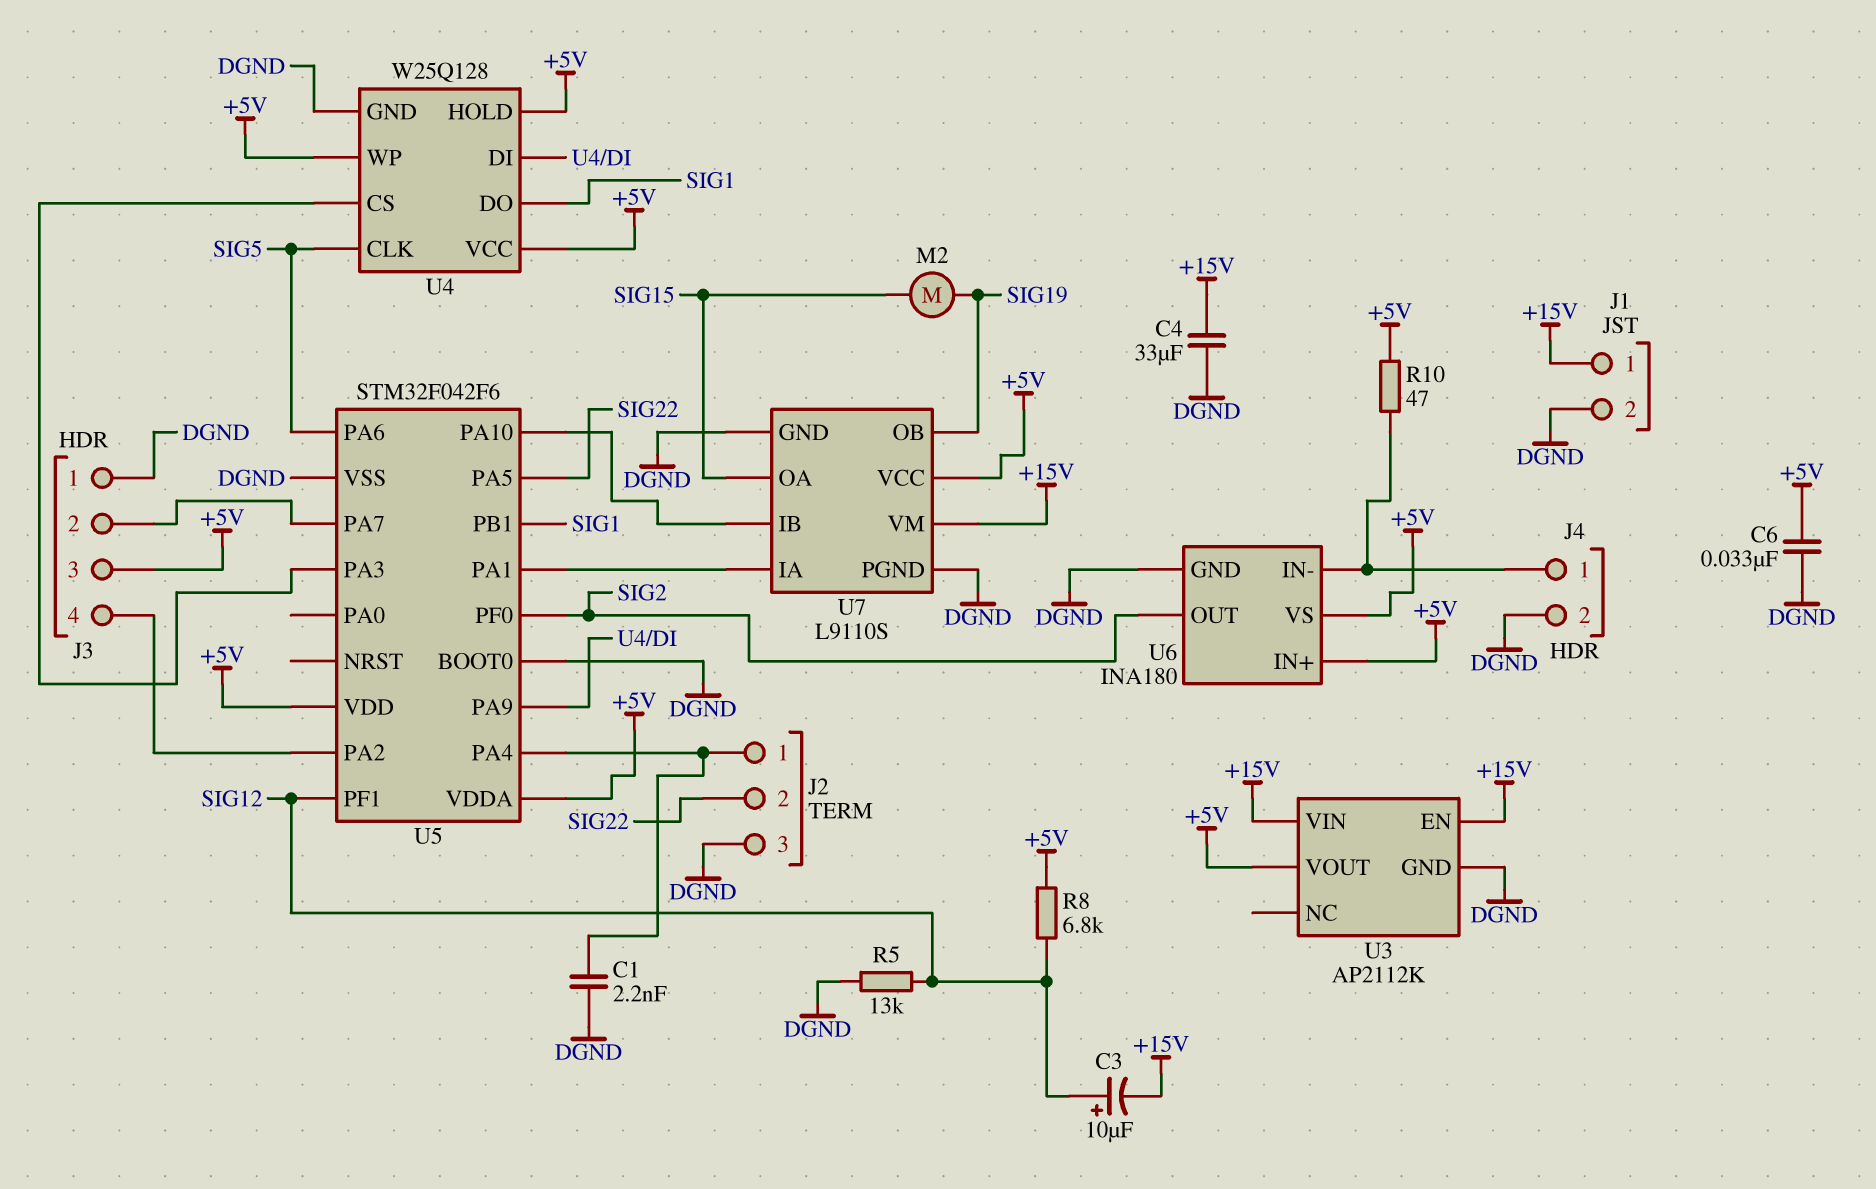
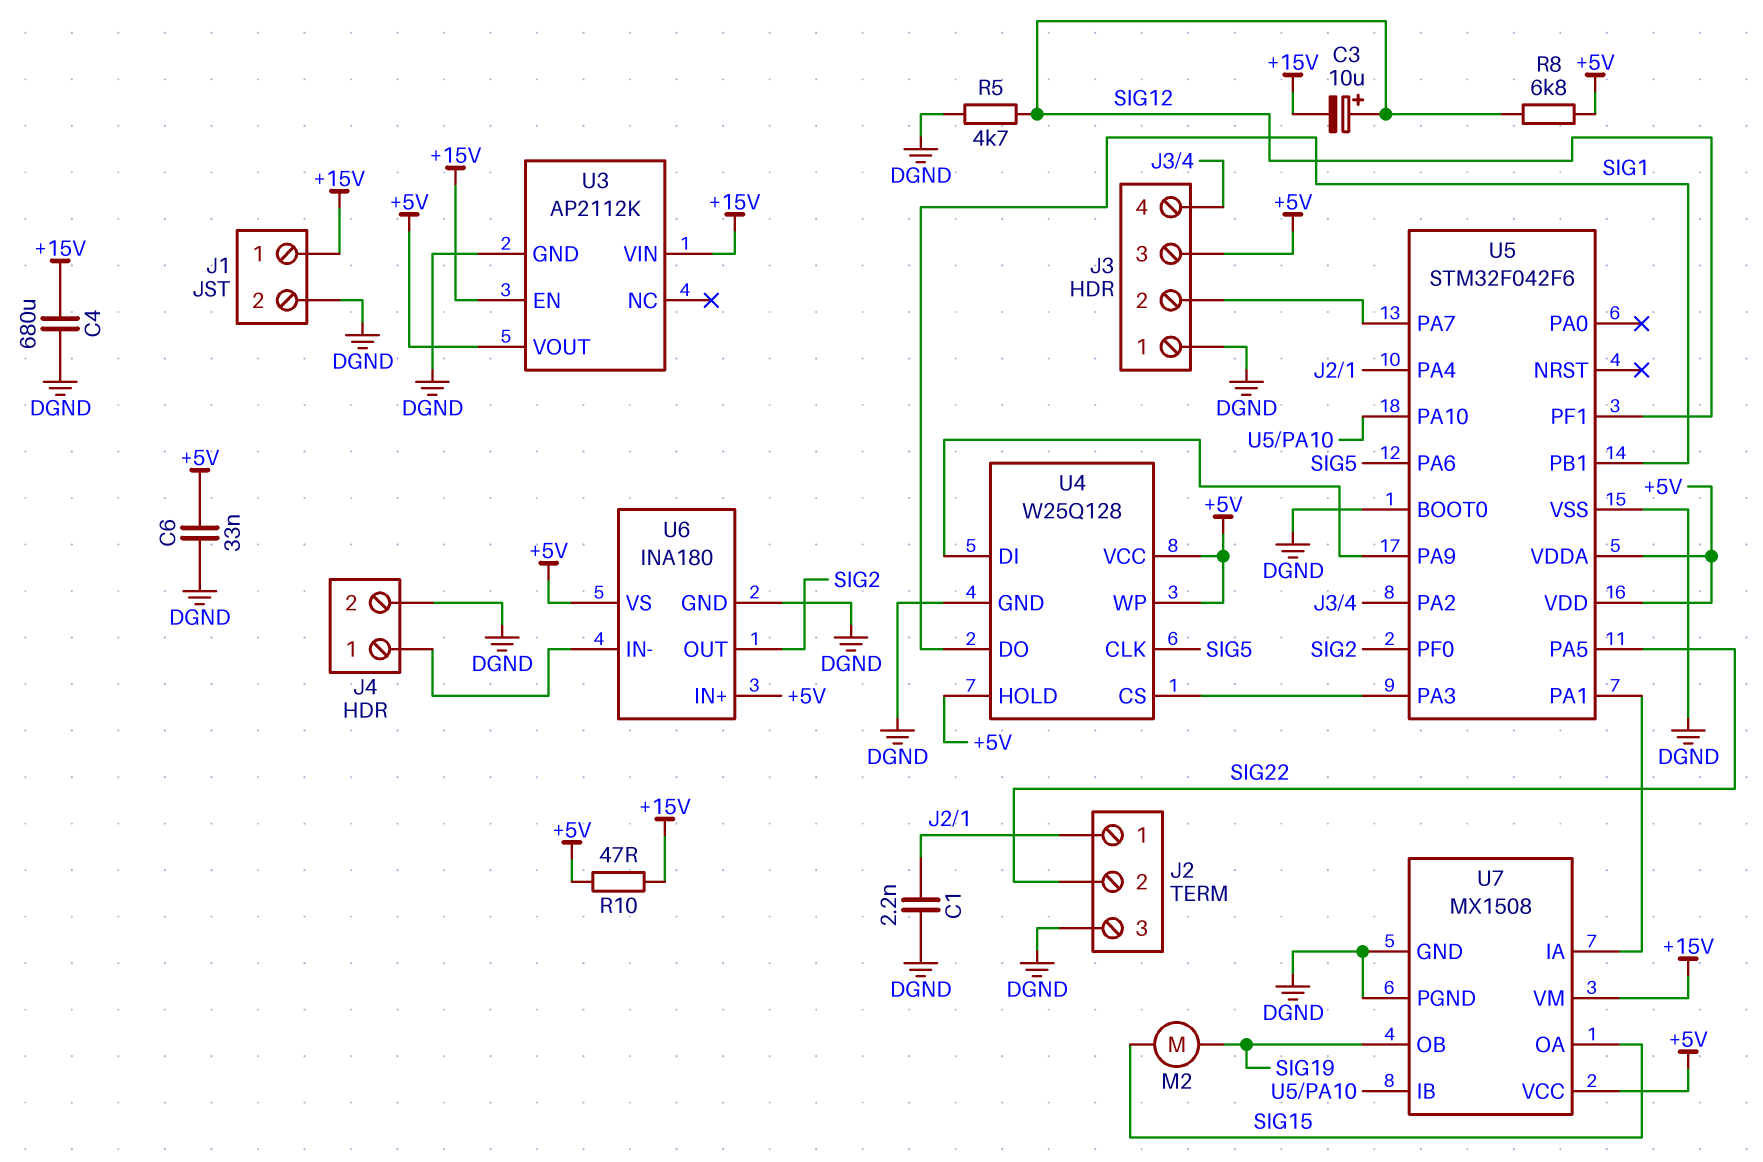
C4: 33uF (+15V, DGND) -> 680uF (+15V, DGND)
R5: 13k (DGND, SIG12) -> 4.7k (DGND, SIG12)
R10: 47 (+5V, J4/1) -> 47 (+5V, +15V)
U7: L9110S -> MX1508

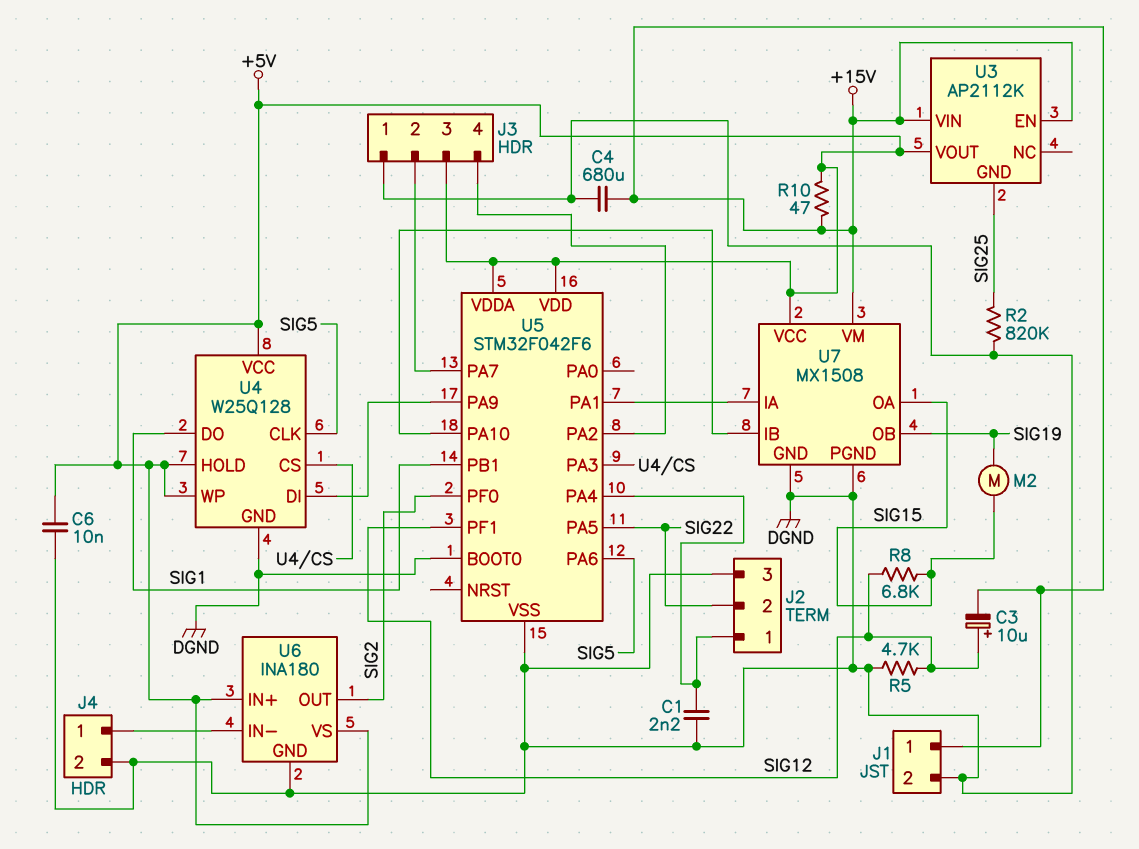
C6: 33nF (+5V, DGND) -> 10nF (+5V, DGND)
R2: none -> 820k (DGND, SIG25)
R8: 6.8k (+5V, SIG12) -> 6.8k (SIG12, SIG15)
U3 pin GND: DGND -> SIG25

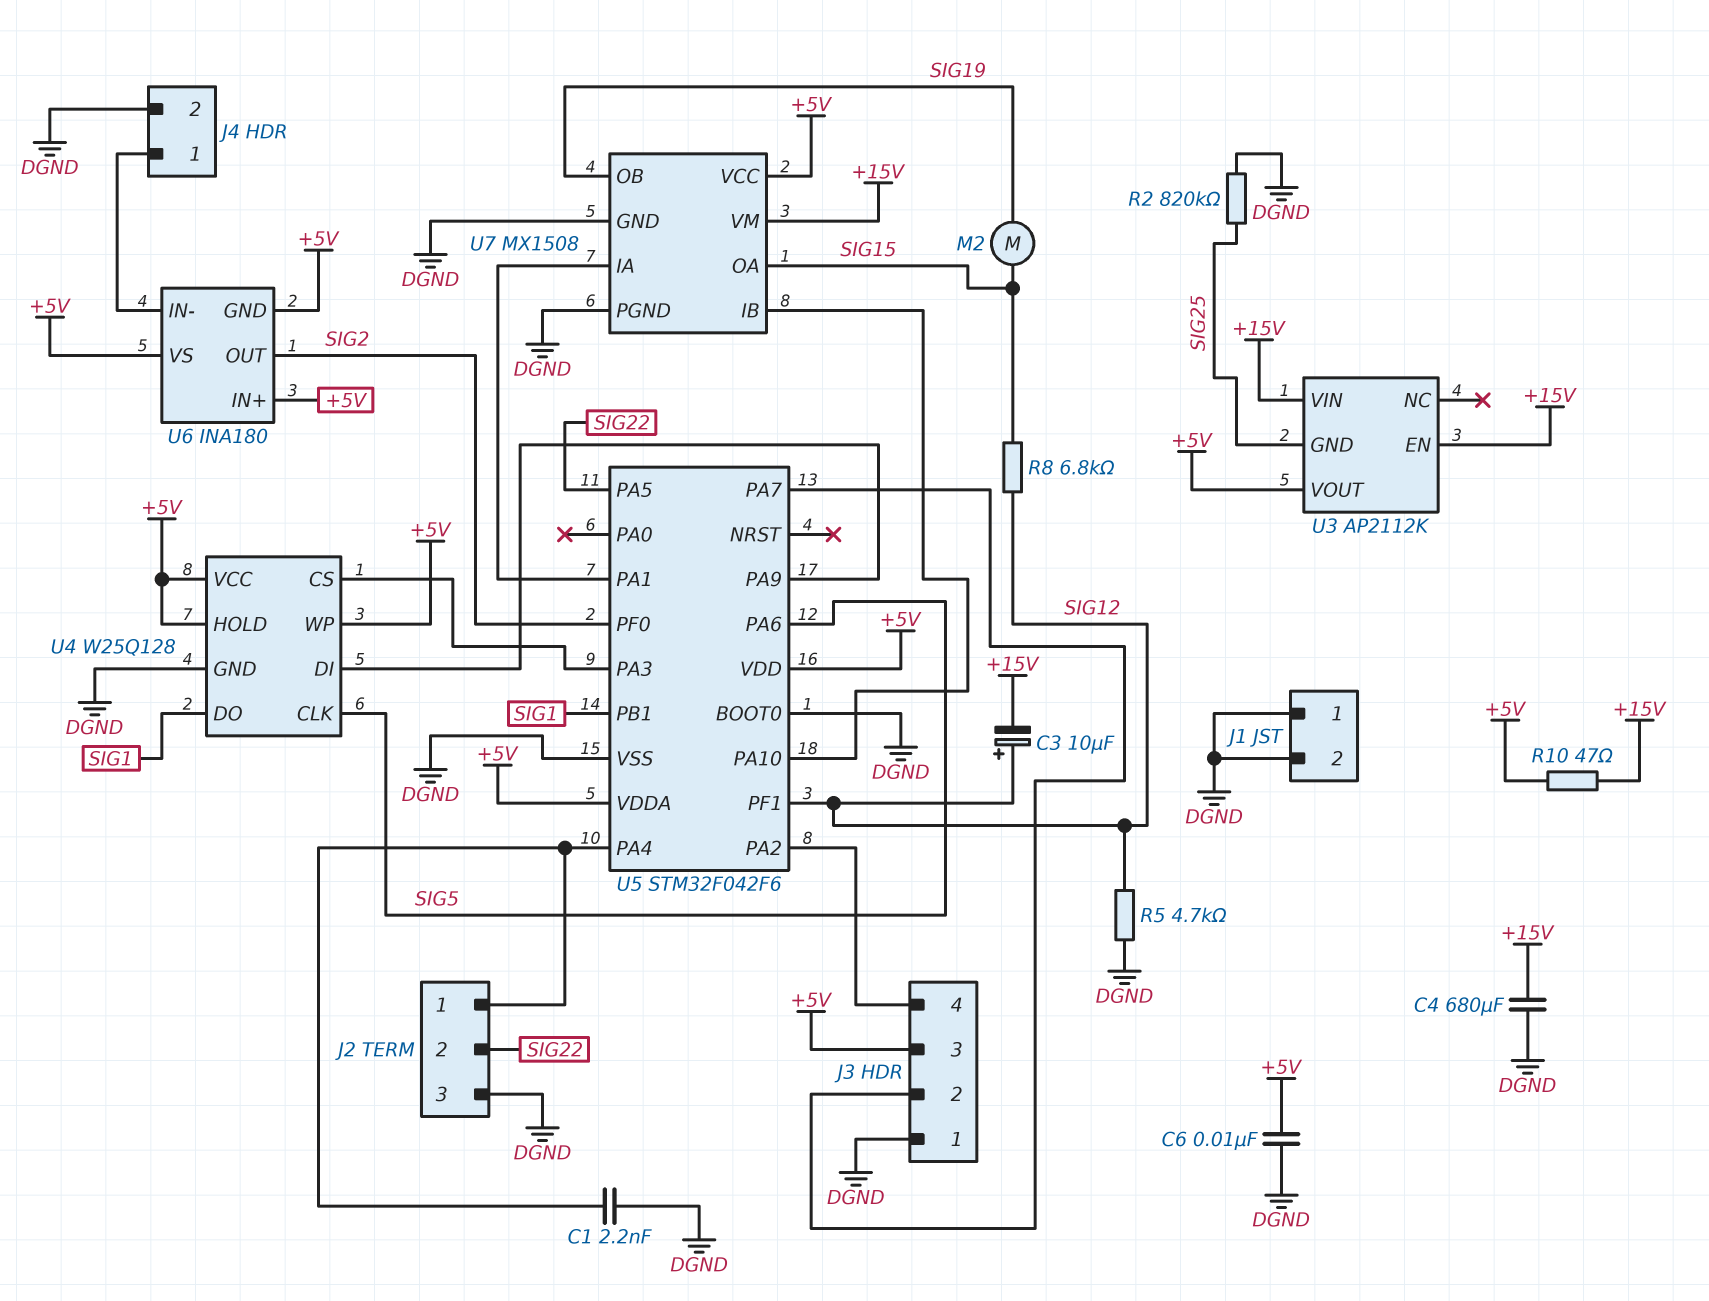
J1 pin 1: +15V -> DGND
U6 pin GND: DGND -> +5V

